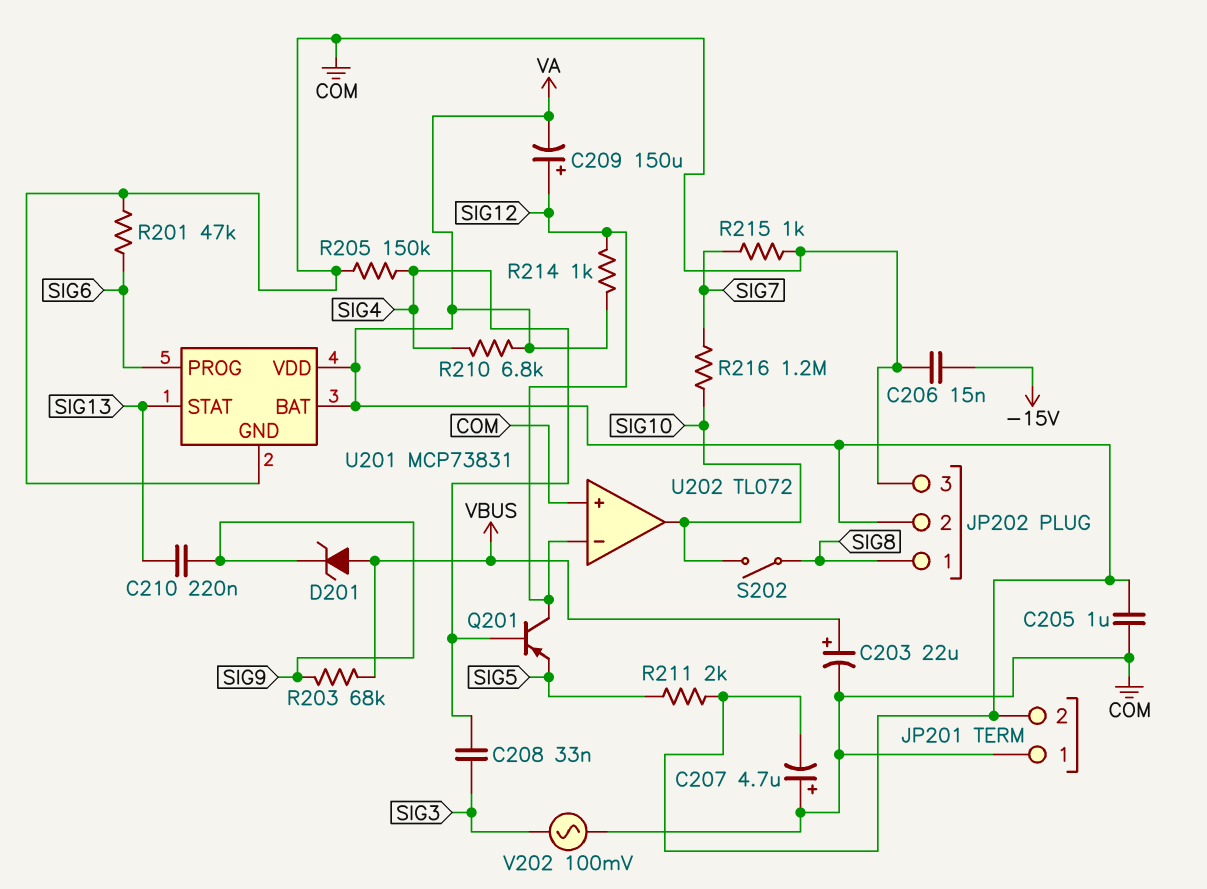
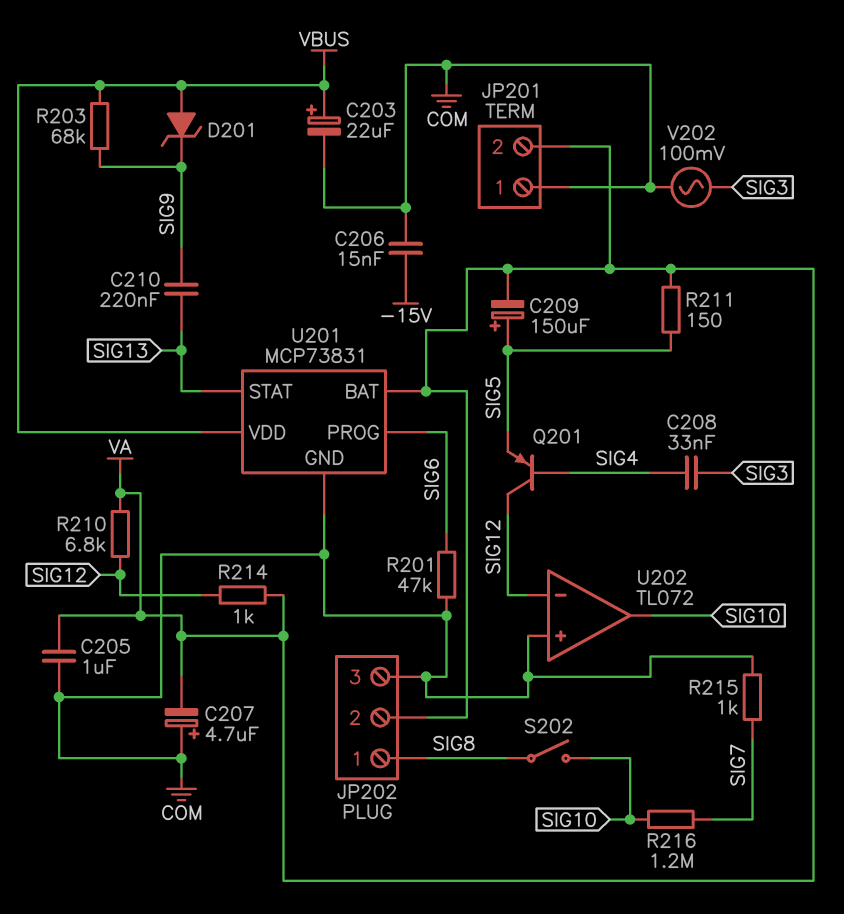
C209: 150uF (plus SIG12, minus VA) -> 150uF (plus SIG5, minus VA)
R205: 150k (COM, SIG4) -> none
R210: 6.8k (SIG4, VA) -> 6.8k (SIG12, VA)
R211: 2k (SIG5, VA) -> 150 (SIG5, VA)
U201 pin VDD: VA -> VBUS

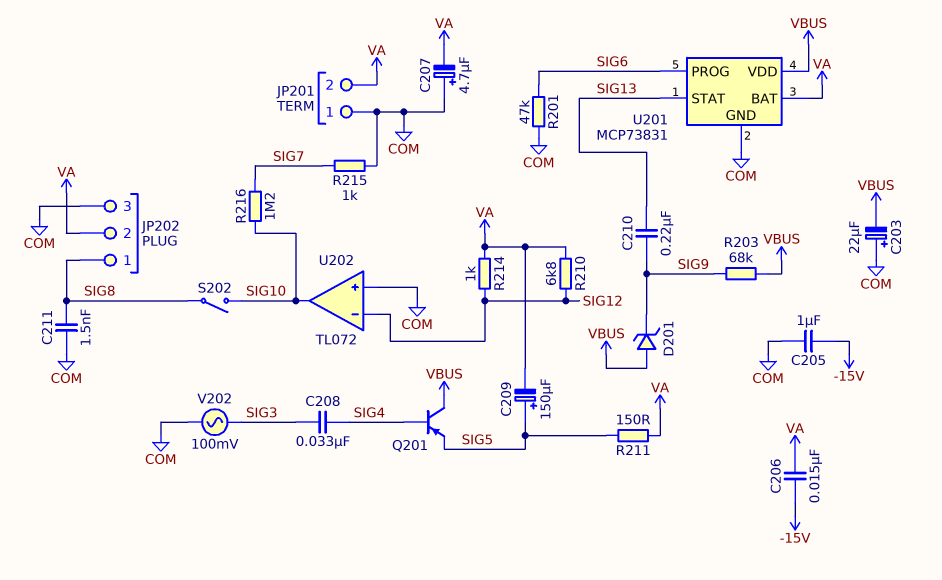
C203: 22uF (plus VBUS, minus COM) -> 22uF (plus COM, minus VBUS)
C205: 1uF (COM, VA) -> 1uF (-15V, COM)
C206: 15nF (-15V, COM) -> 15nF (-15V, VA)
C211: none -> 1.5nF (COM, SIG8)
Q201: PNP (B SIG4, C SIG12, E SIG5) -> PNP (B SIG4, C VBUS, E SIG5)

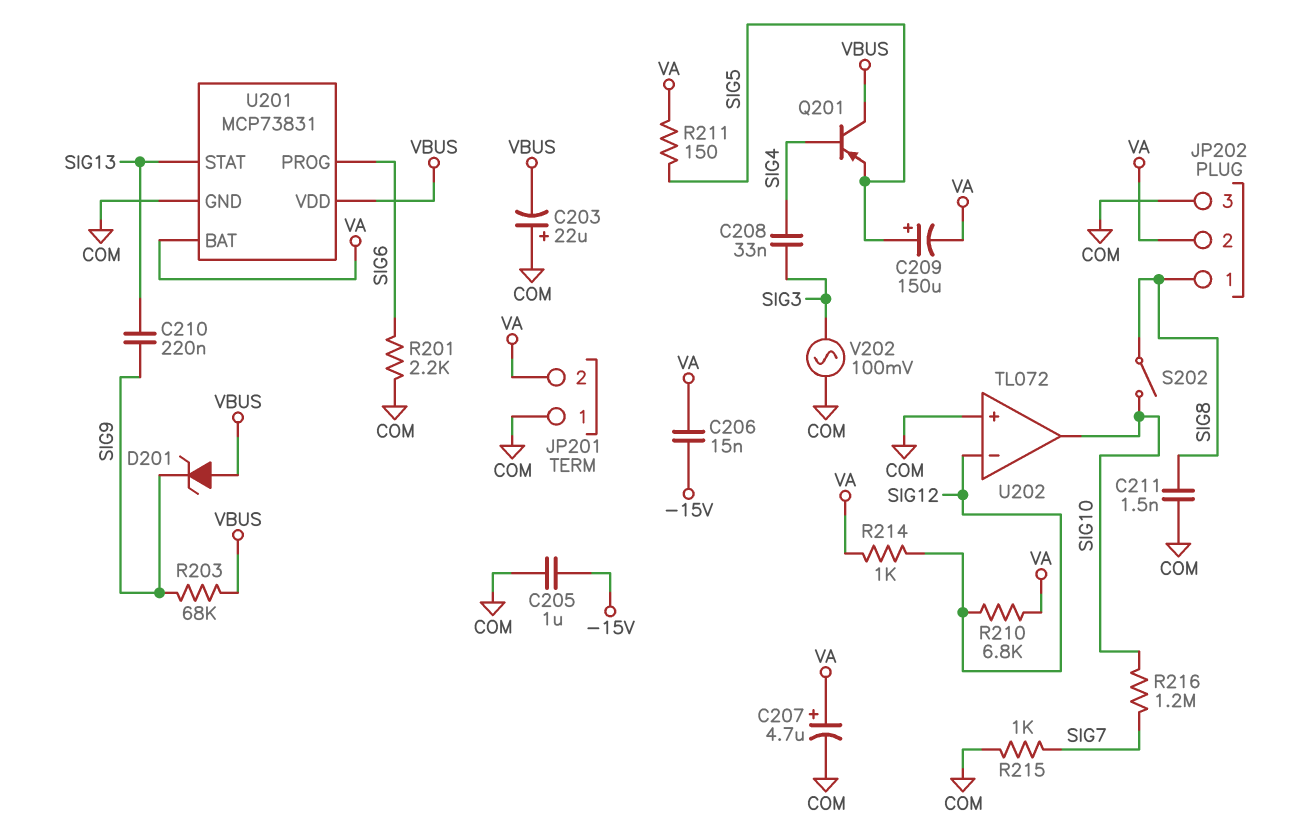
C207: 4.7uF (plus COM, minus VA) -> 4.7uF (plus VA, minus COM)
R201: 47k (COM, SIG6) -> 2.2k (COM, SIG6)

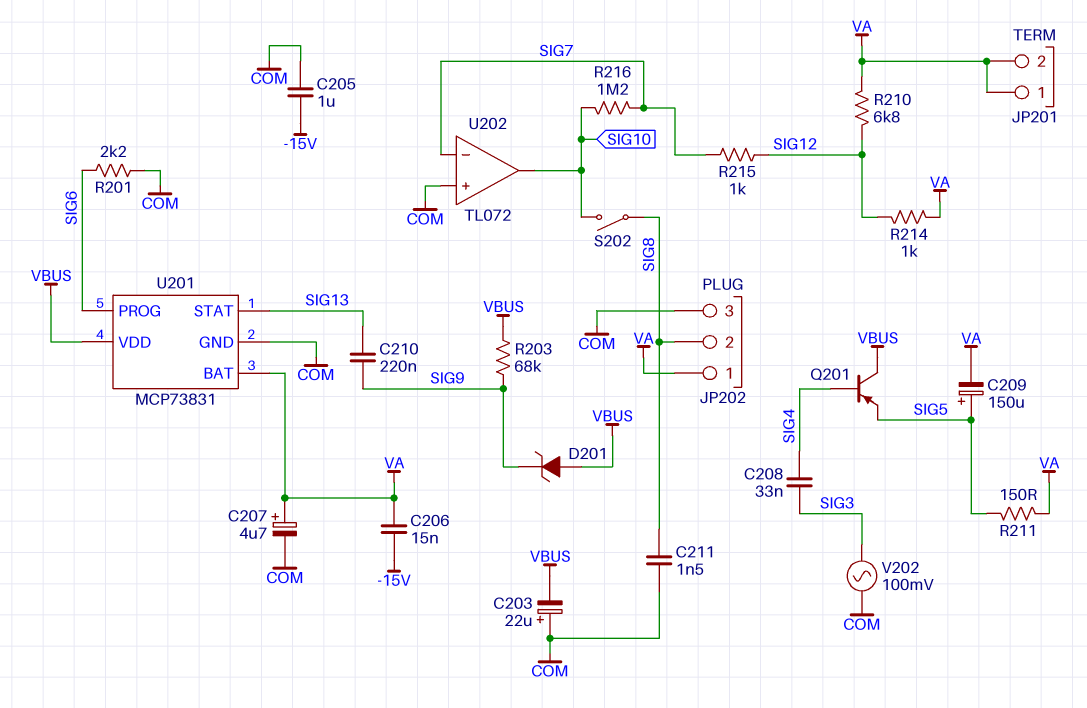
JP201 pin 1: COM -> VA
JP202 pin 1: SIG8 -> VA
JP202 pin 2: VA -> SIG8
R215: 1k (COM, SIG7) -> 1k (SIG7, SIG12)
U202 pin in-: SIG12 -> SIG7

